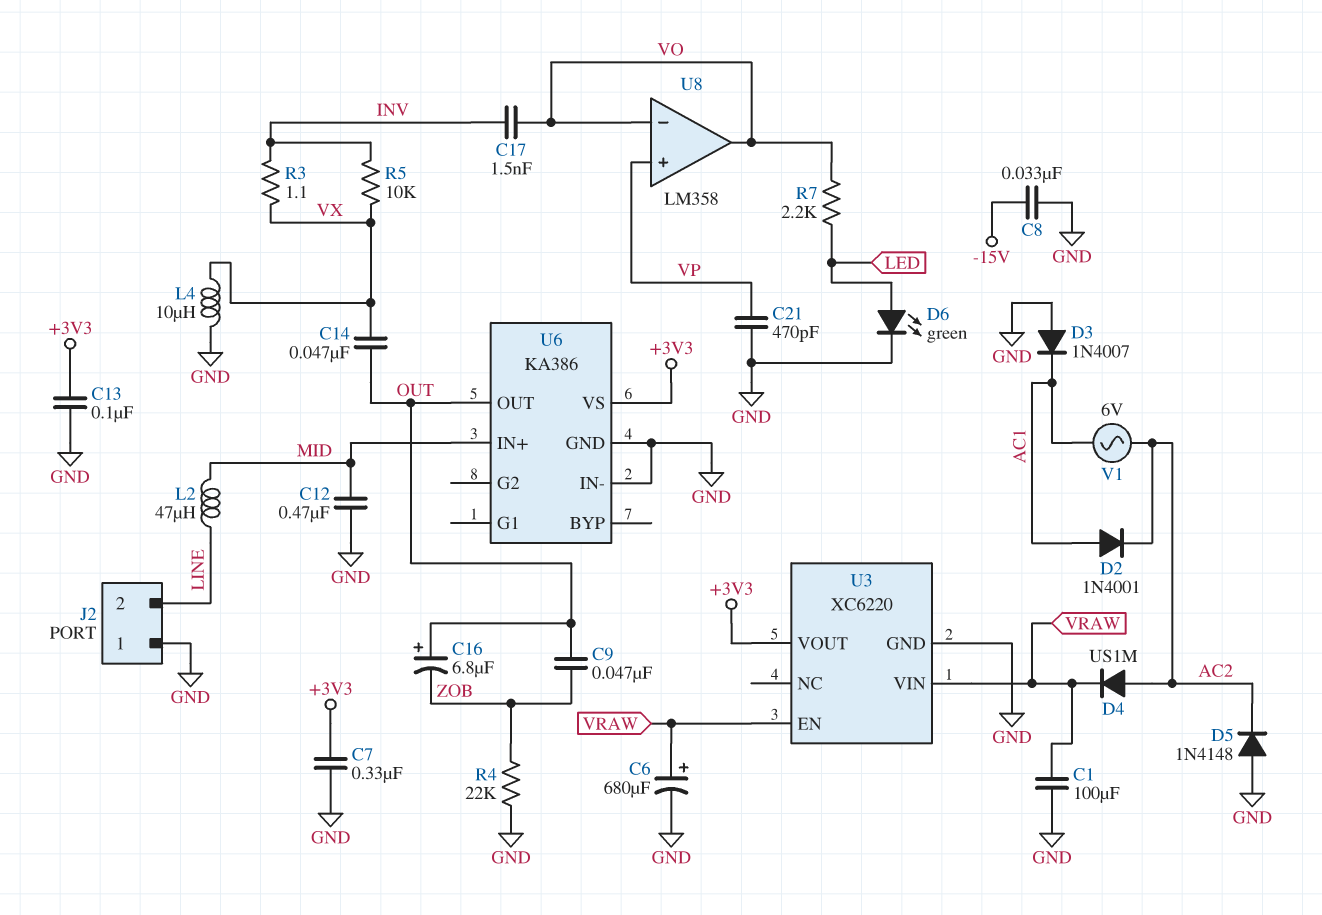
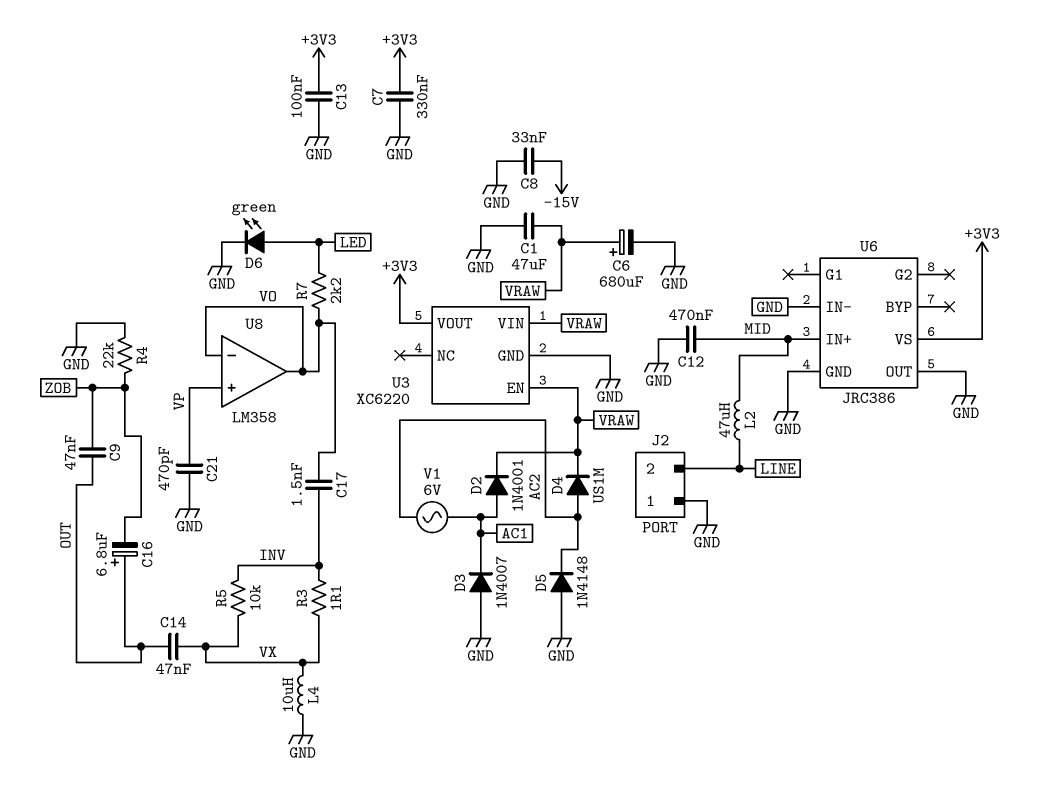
C1: 100uF (GND, VRAW) -> 47uF (GND, VRAW)
D2: diode 1N4001 (A AC1, K AC2) -> diode 1N4001 (A AC1, K VRAW)
U6: KA386 -> JRC386
U6 pin OUT: OUT -> GND

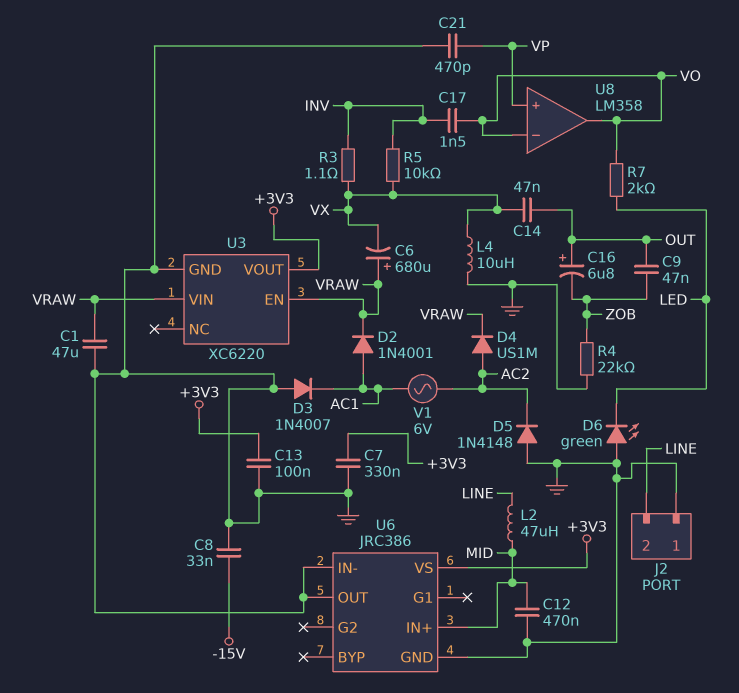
C6: 680uF (plus VRAW, minus GND) -> 680uF (plus VRAW, minus VX)
D6: LED green (A LED, K GND) -> LED green (A GND, K LED)
R7: 2.2k (LED, VO) -> 2k (LED, VO)

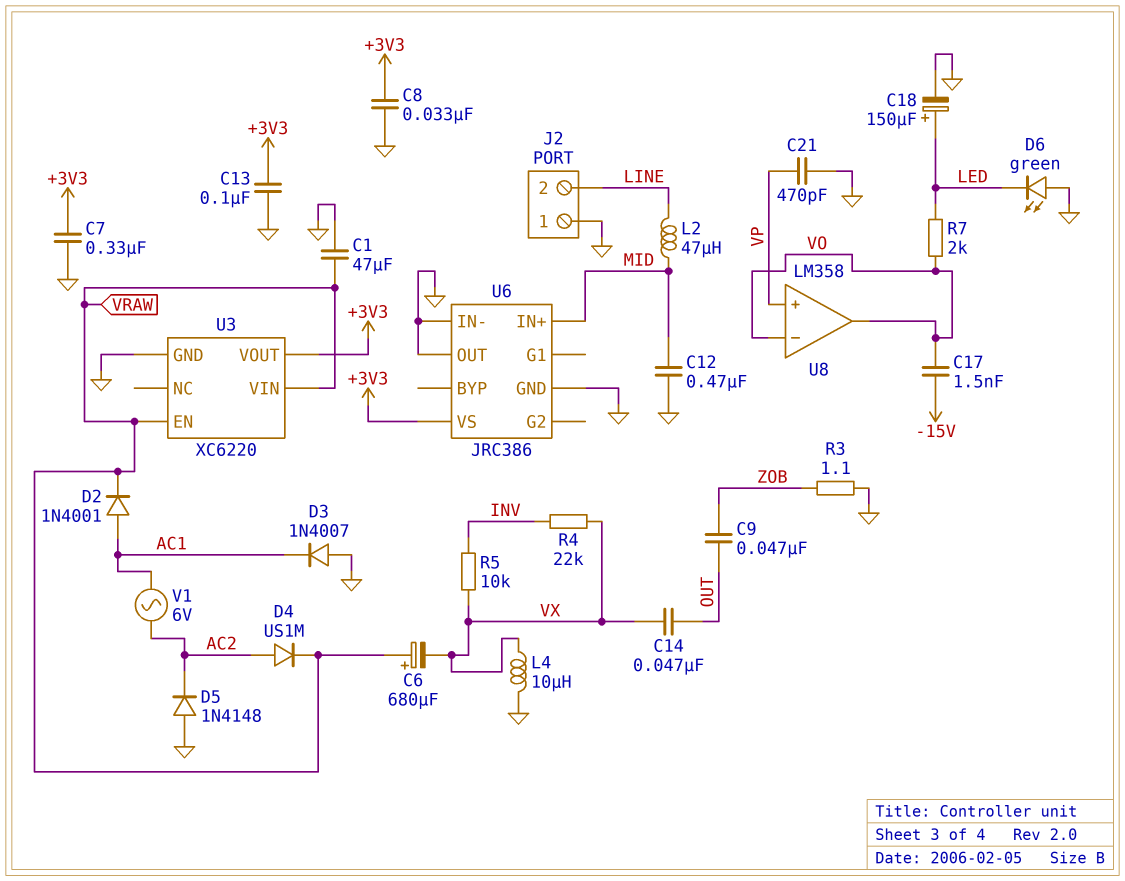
C8: 33nF (-15V, GND) -> 33nF (+3V3, GND)
C16: 6.8uF (plus OUT, minus ZOB) -> none
C17: 1.5nF (INV, VO) -> 1.5nF (-15V, VO)
C18: none -> 150uF (plus LED, minus GND)
R3: 1.1 (INV, VX) -> 1.1 (GND, ZOB)
R4: 22k (GND, ZOB) -> 22k (INV, VX)

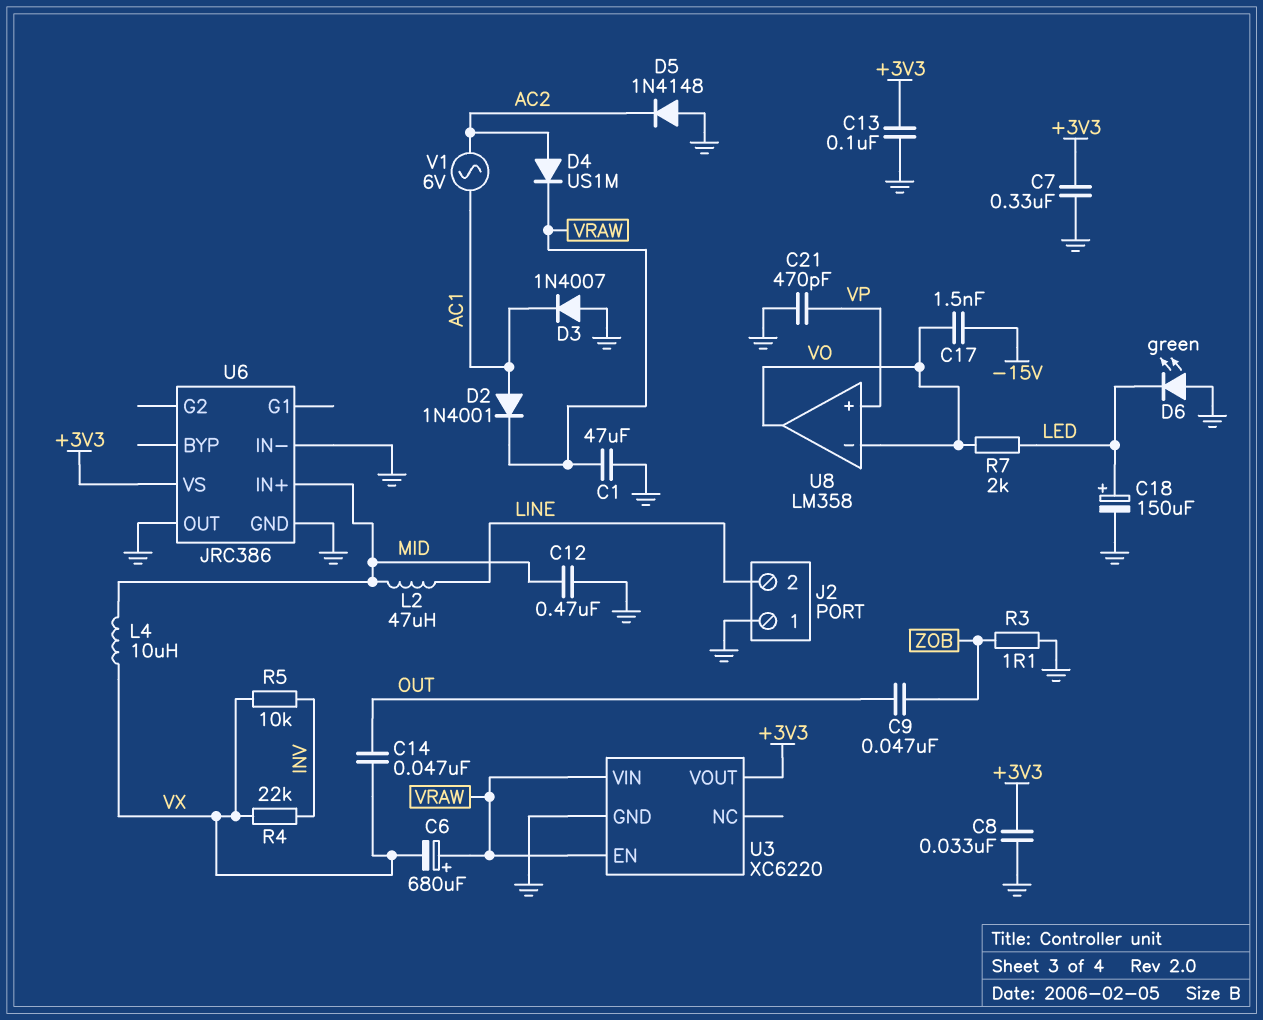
L4: 10uH (GND, VX) -> 10uH (MID, VX)

